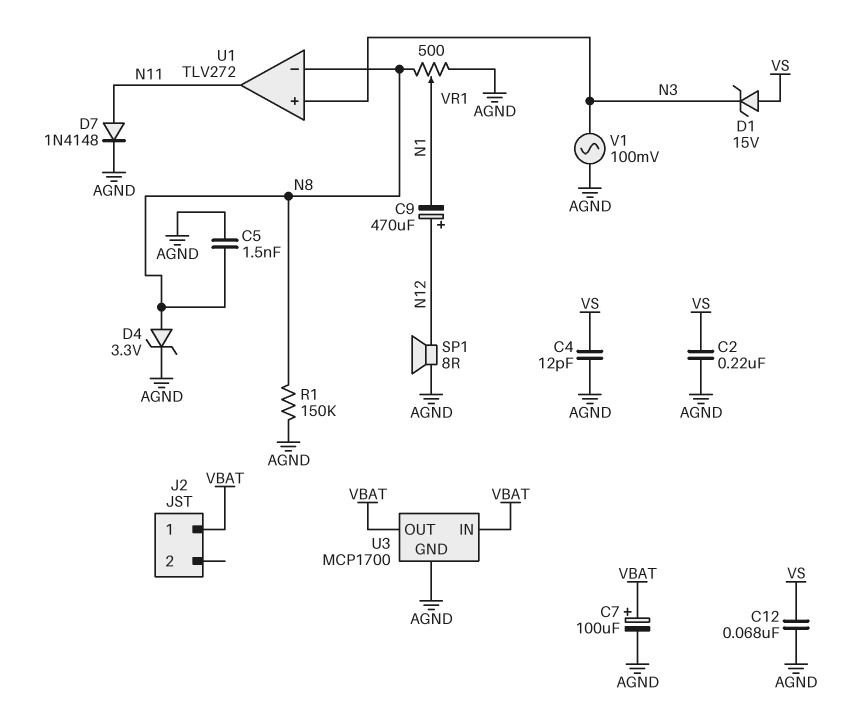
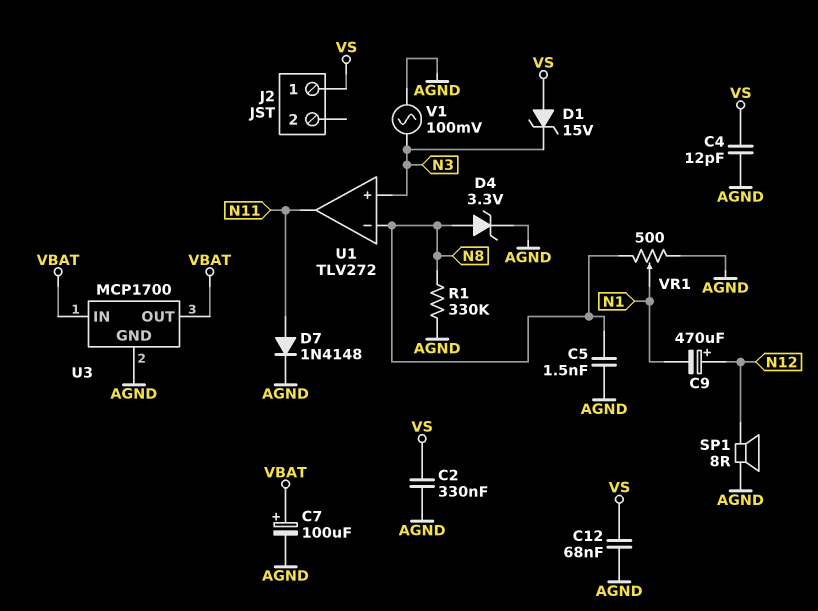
C2: 220nF (AGND, VS) -> 330nF (AGND, VS)
J2 pin 1: VBAT -> VS
R1: 150k (AGND, N8) -> 330k (AGND, N8)

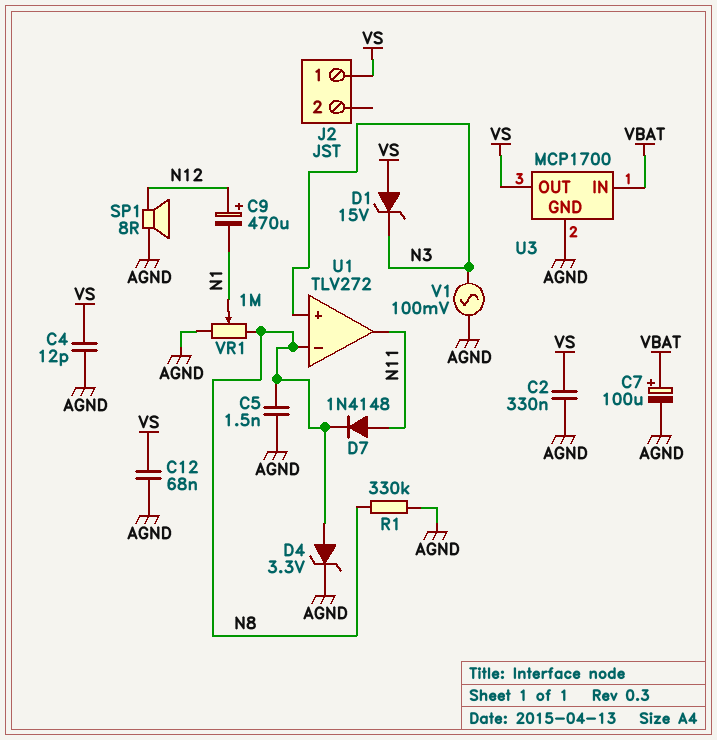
D7: diode 1N4148 (A N11, K AGND) -> diode 1N4148 (A N11, K N8)
U3 pin OUT: VBAT -> VS
VR1: 500 (AGND, N8, wiper N1) -> 1M (AGND, N8, wiper N1)

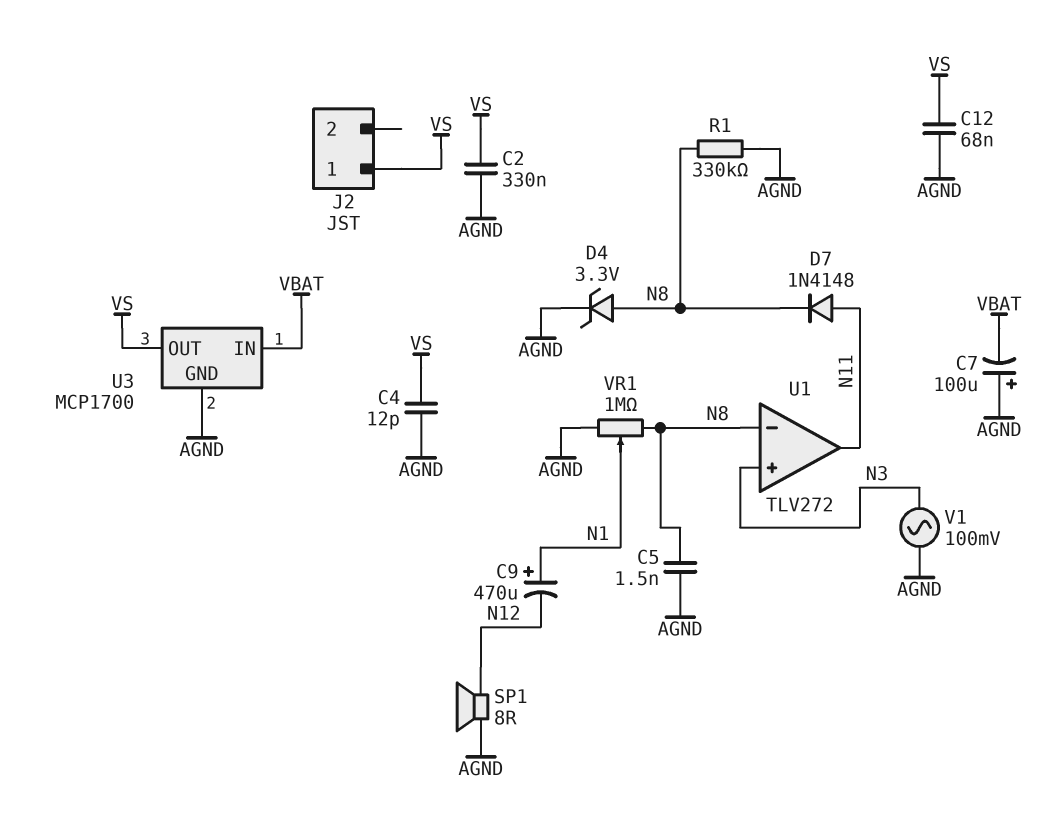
C7: 100uF (plus VBAT, minus AGND) -> 100uF (plus AGND, minus VBAT)
C9: 470uF (plus N12, minus N1) -> 470uF (plus N1, minus N12)
D1: zener 15V (A VS, K N3) -> none

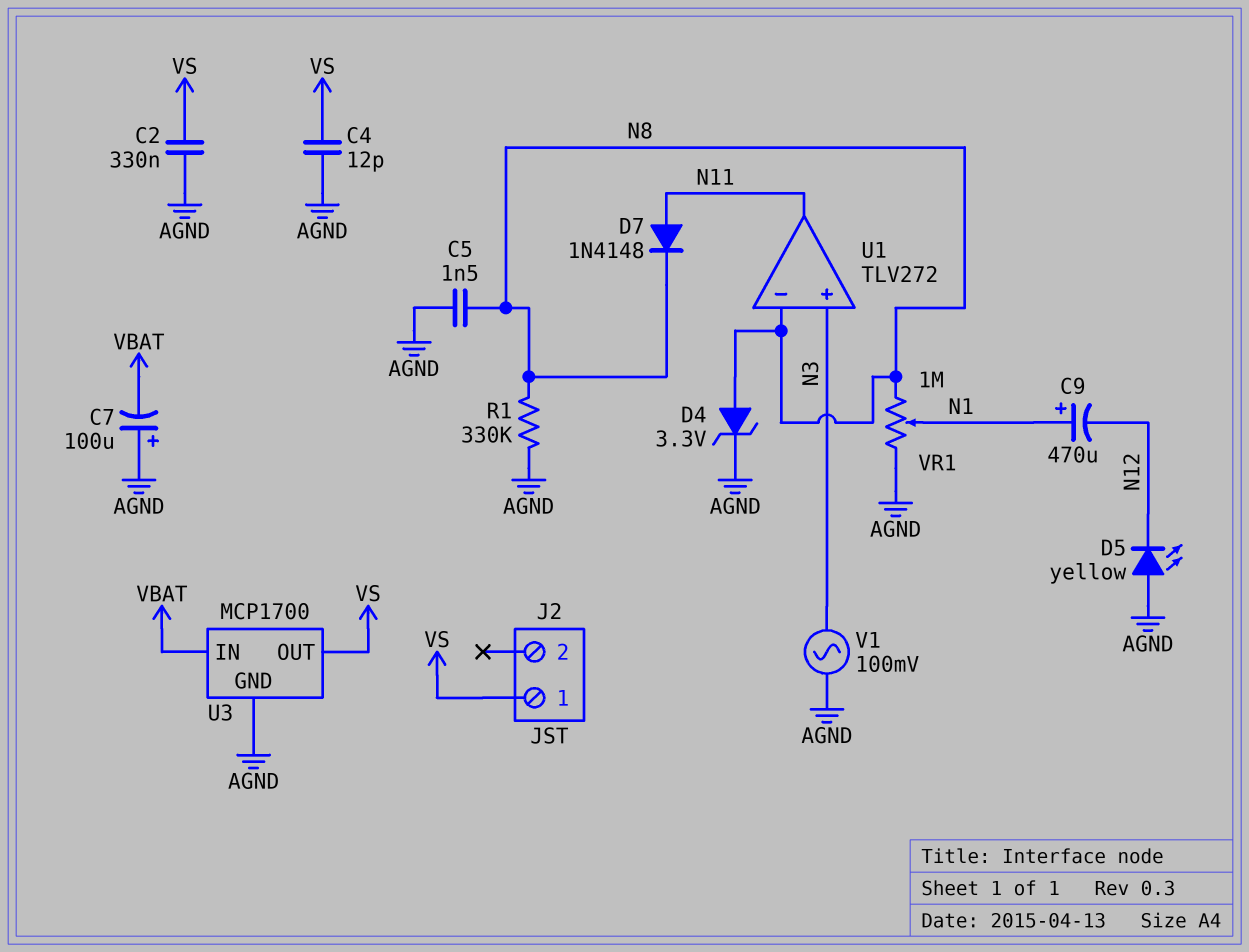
C12: 68nF (AGND, VS) -> none
D5: none -> LED yellow (A AGND, K N12)
SP1: speaker 8R (AGND, N12) -> none

